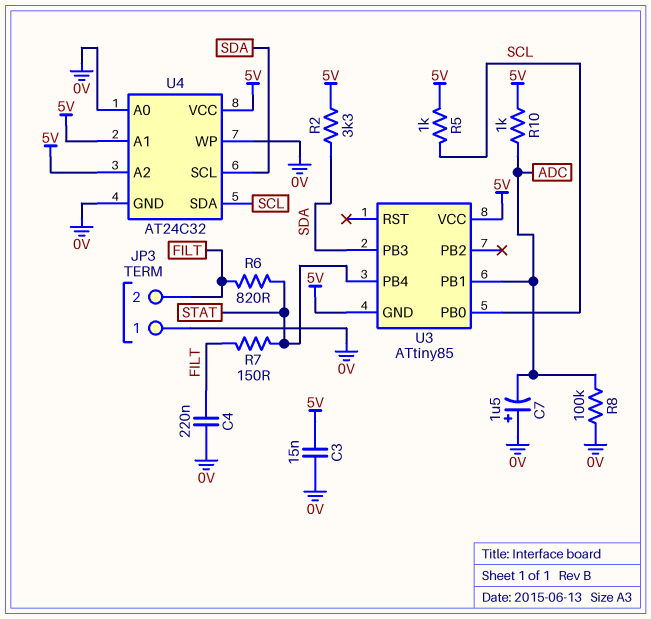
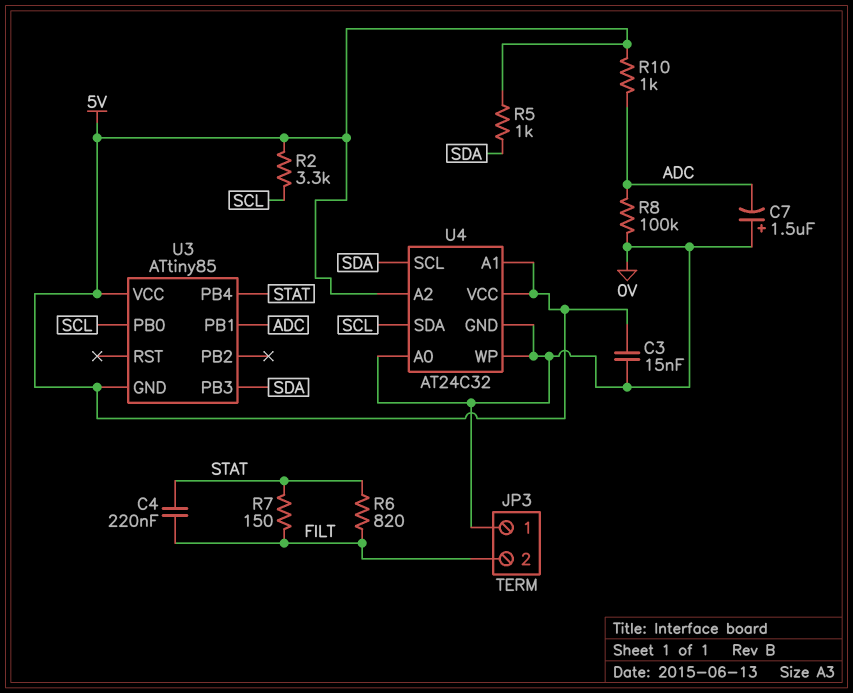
C4: 220nF (0V, FILT) -> 220nF (FILT, STAT)
R2: 3.3k (5V, SDA) -> 3.3k (5V, SCL)
R5: 1k (5V, SCL) -> 1k (5V, SDA)

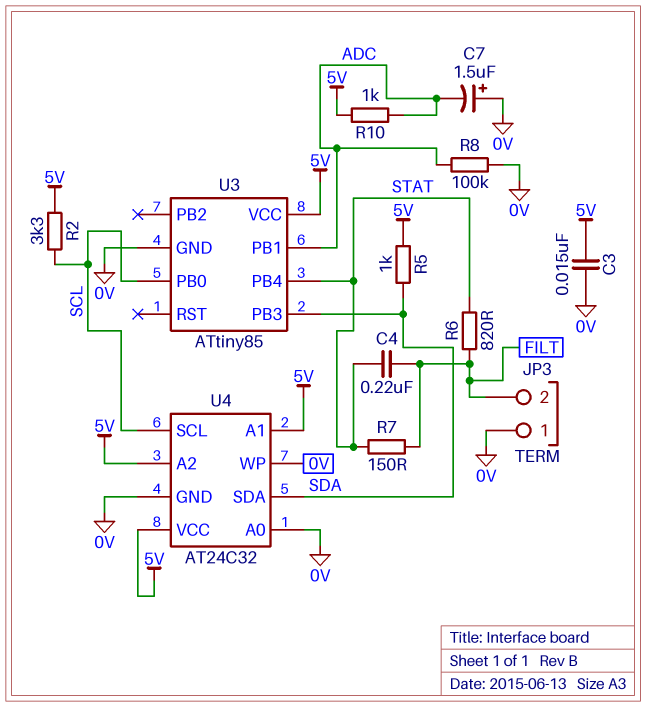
U3 pin GND: 5V -> 0V
U4 pin SCL: SDA -> SCL
U4 pin SDA: SCL -> SDA

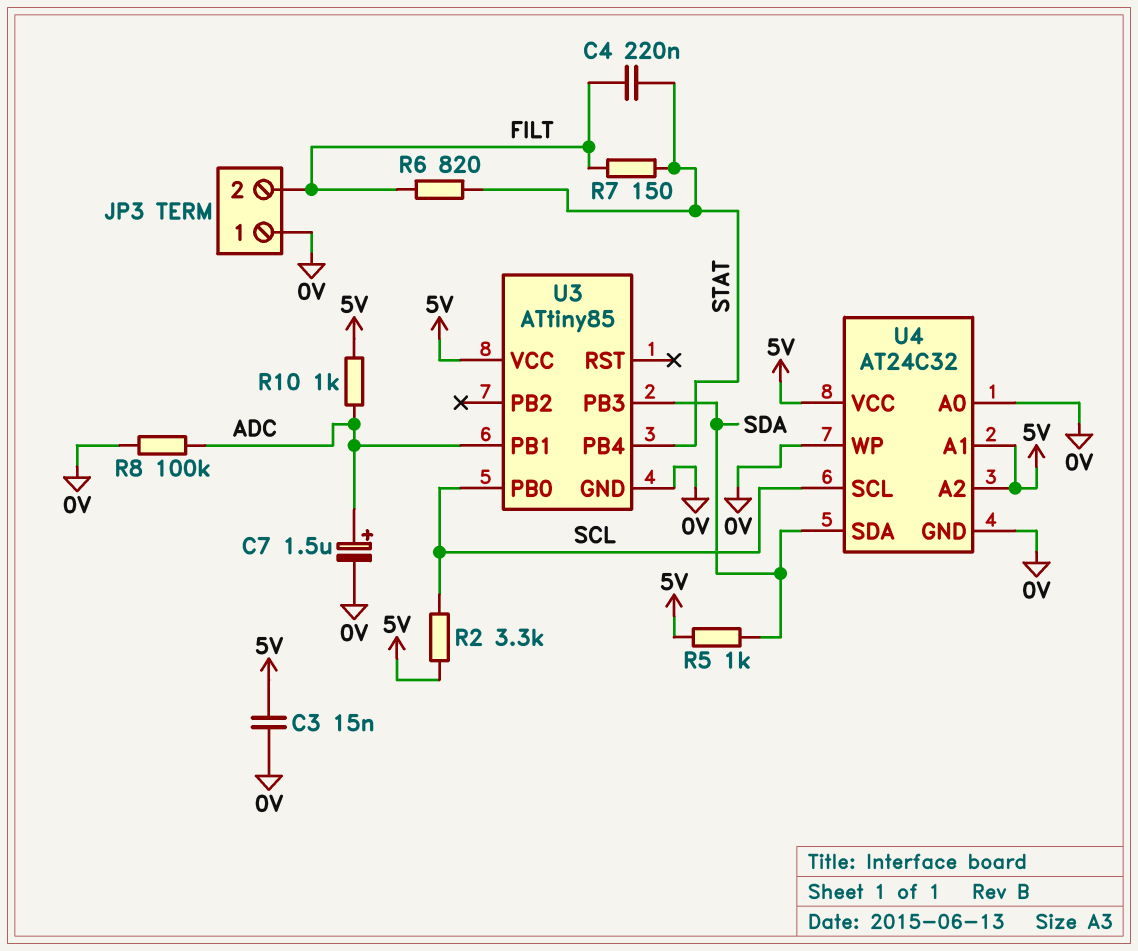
C7: 1.5uF (plus 0V, minus ADC) -> 1.5uF (plus ADC, minus 0V)

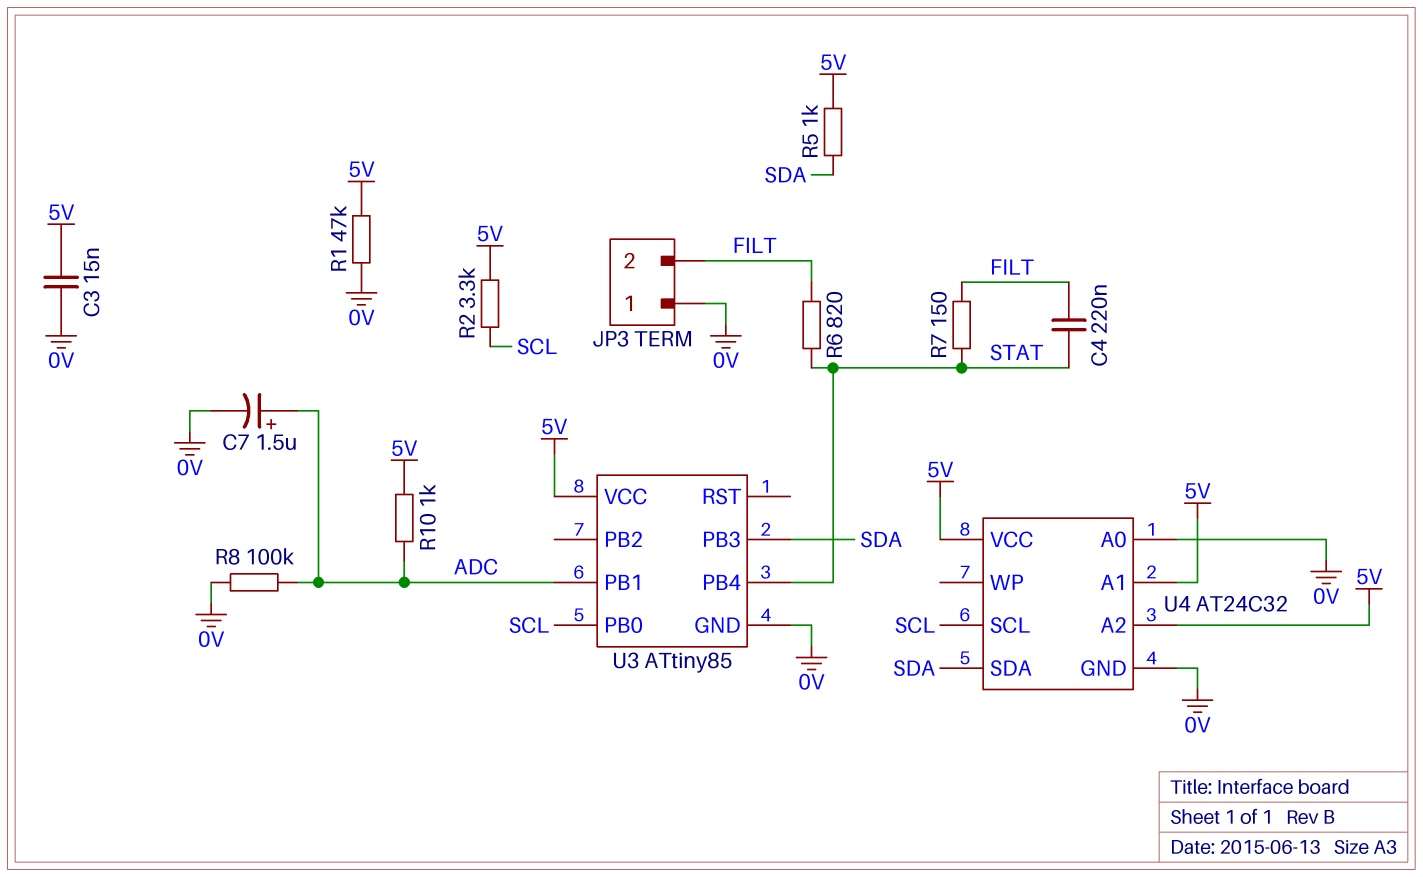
R1: none -> 47k (0V, 5V)
U4 pin WP: 0V -> none

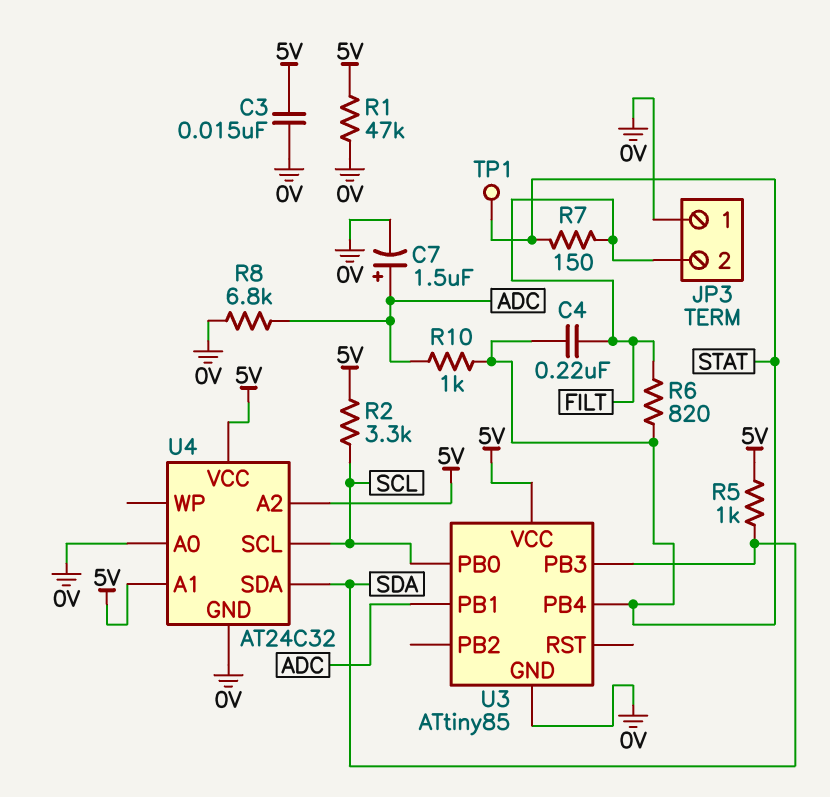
R8: 100k (0V, ADC) -> 6.8k (0V, ADC)
R10: 1k (5V, ADC) -> 1k (ADC, STAT)
TP1: none -> test point (STAT)

